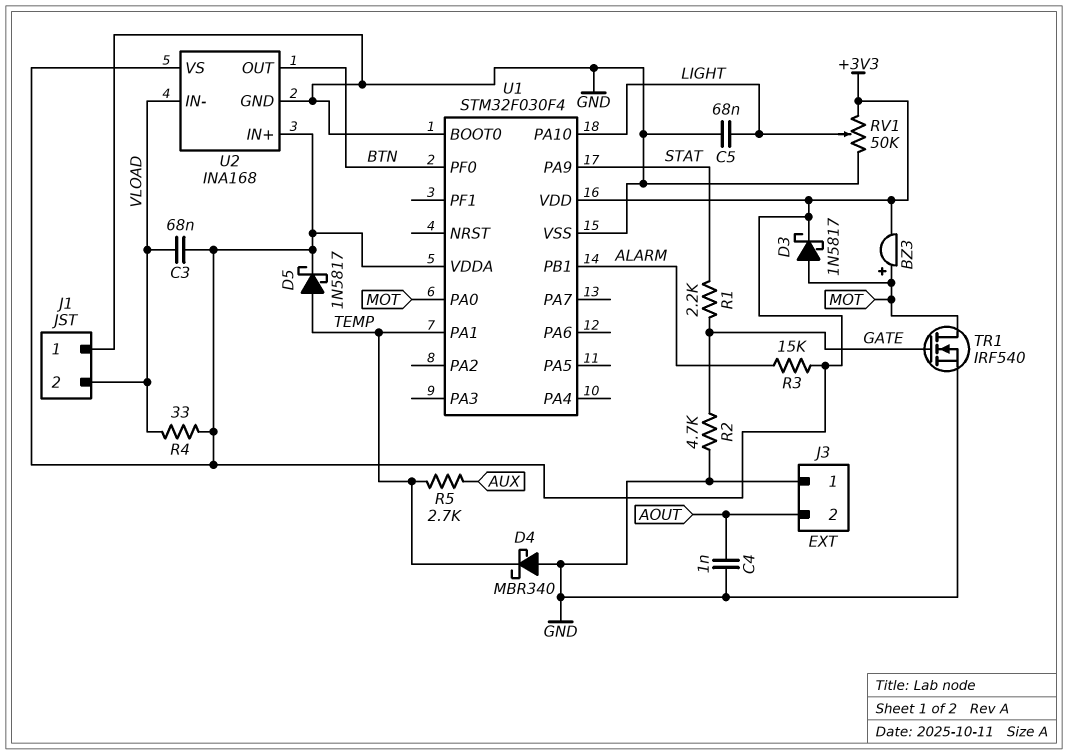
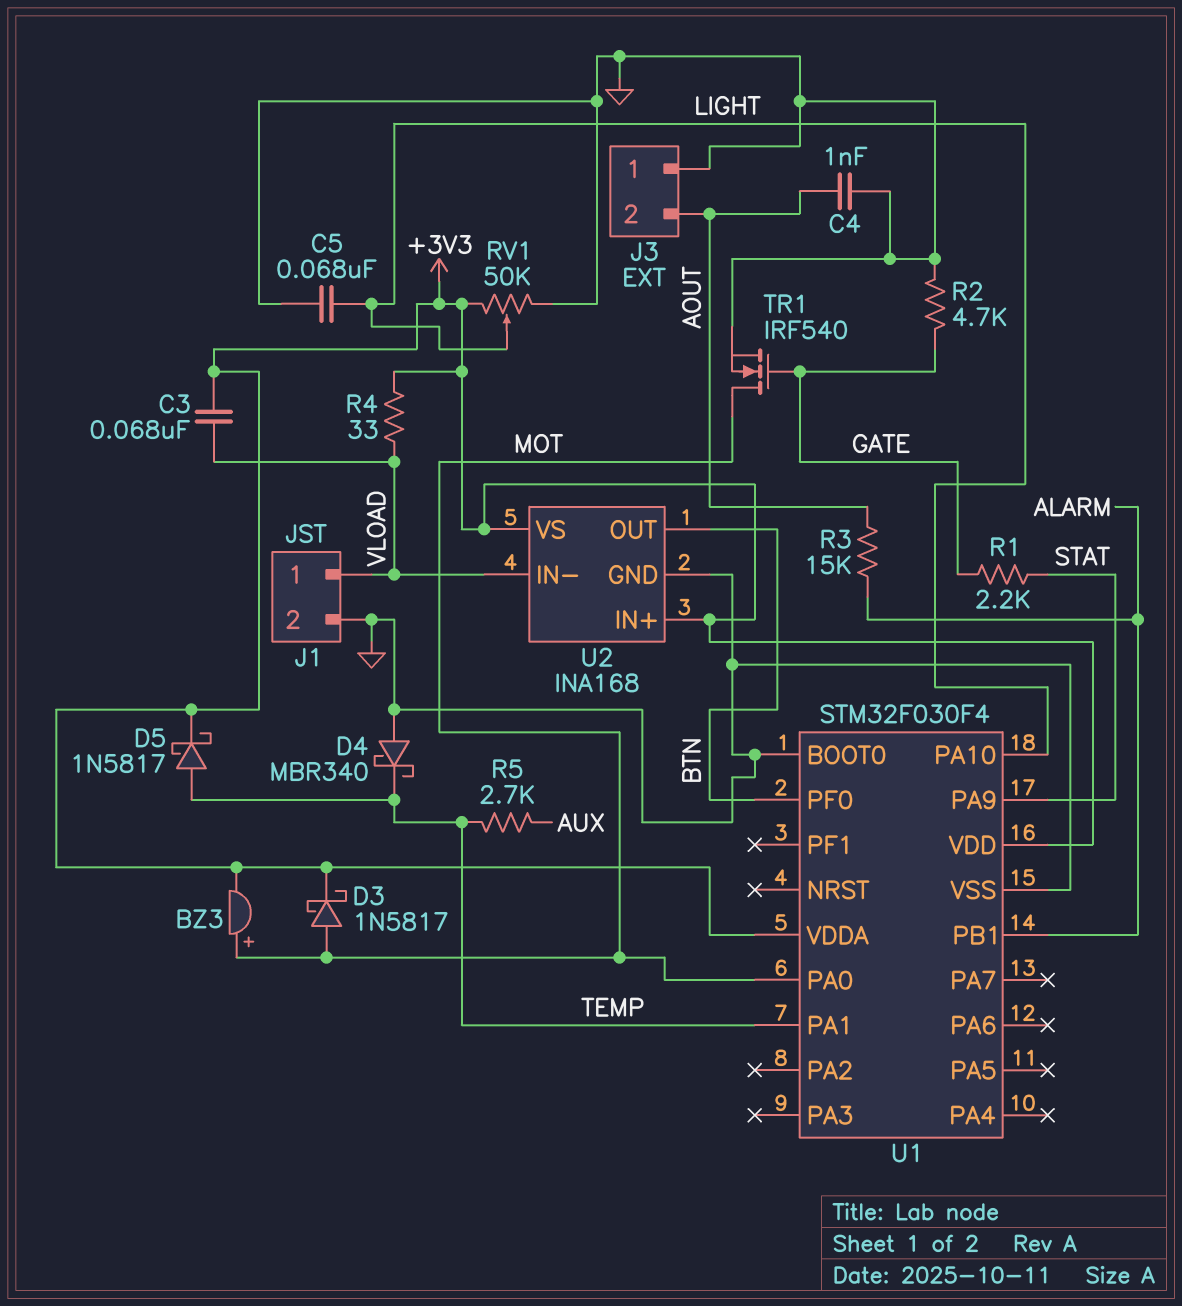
J1 pin 1: GND -> VLOAD
J1 pin 2: VLOAD -> GND
R3: 15k (+3V3, ALARM) -> 15k (ALARM, AOUT)

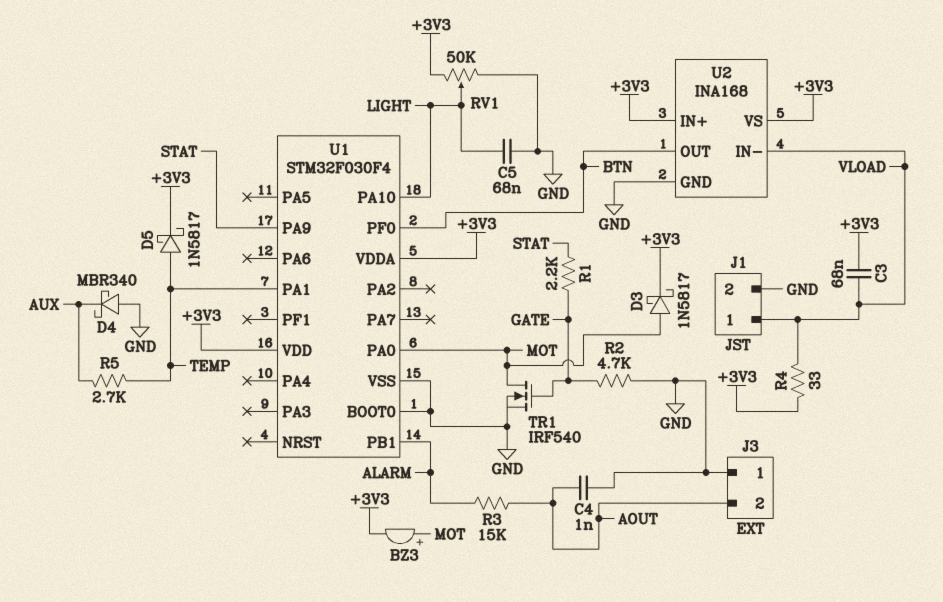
D4: schottky MBR340 (A GND, K TEMP) -> schottky MBR340 (A GND, K AUX)

